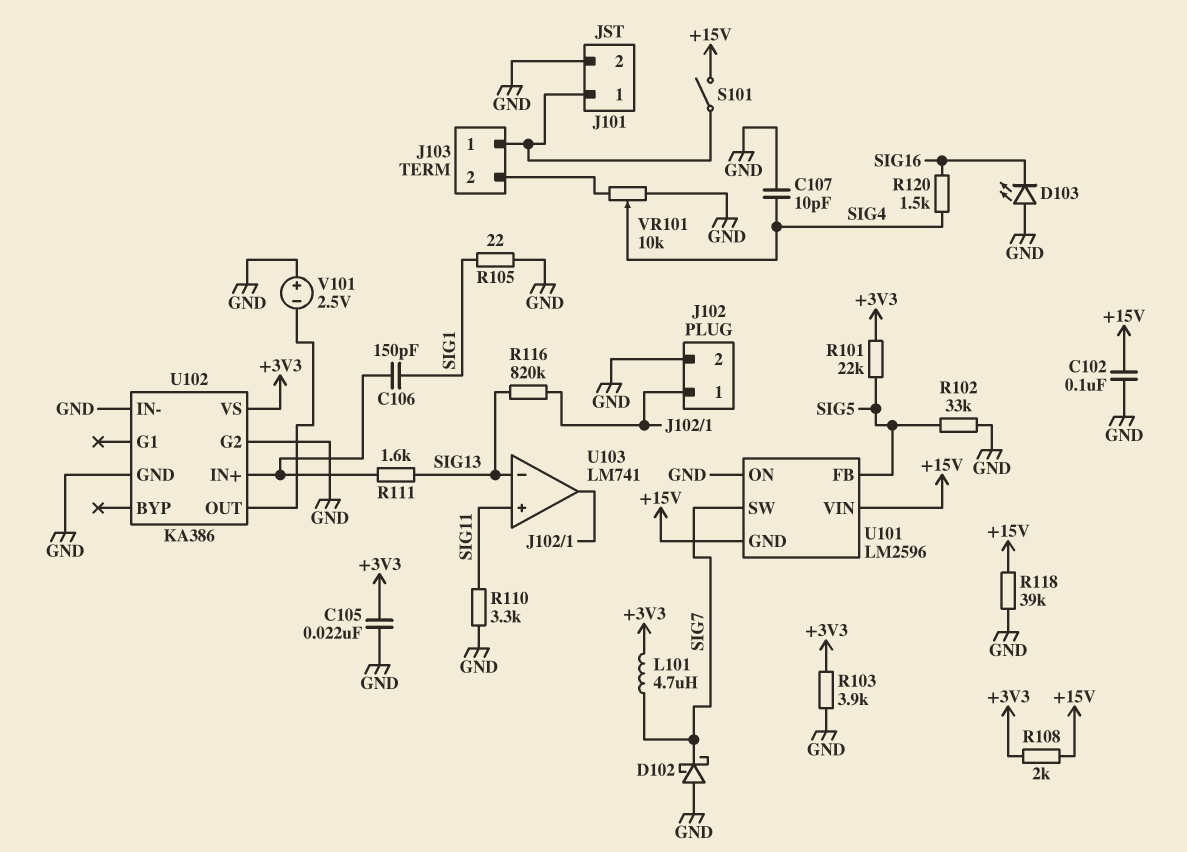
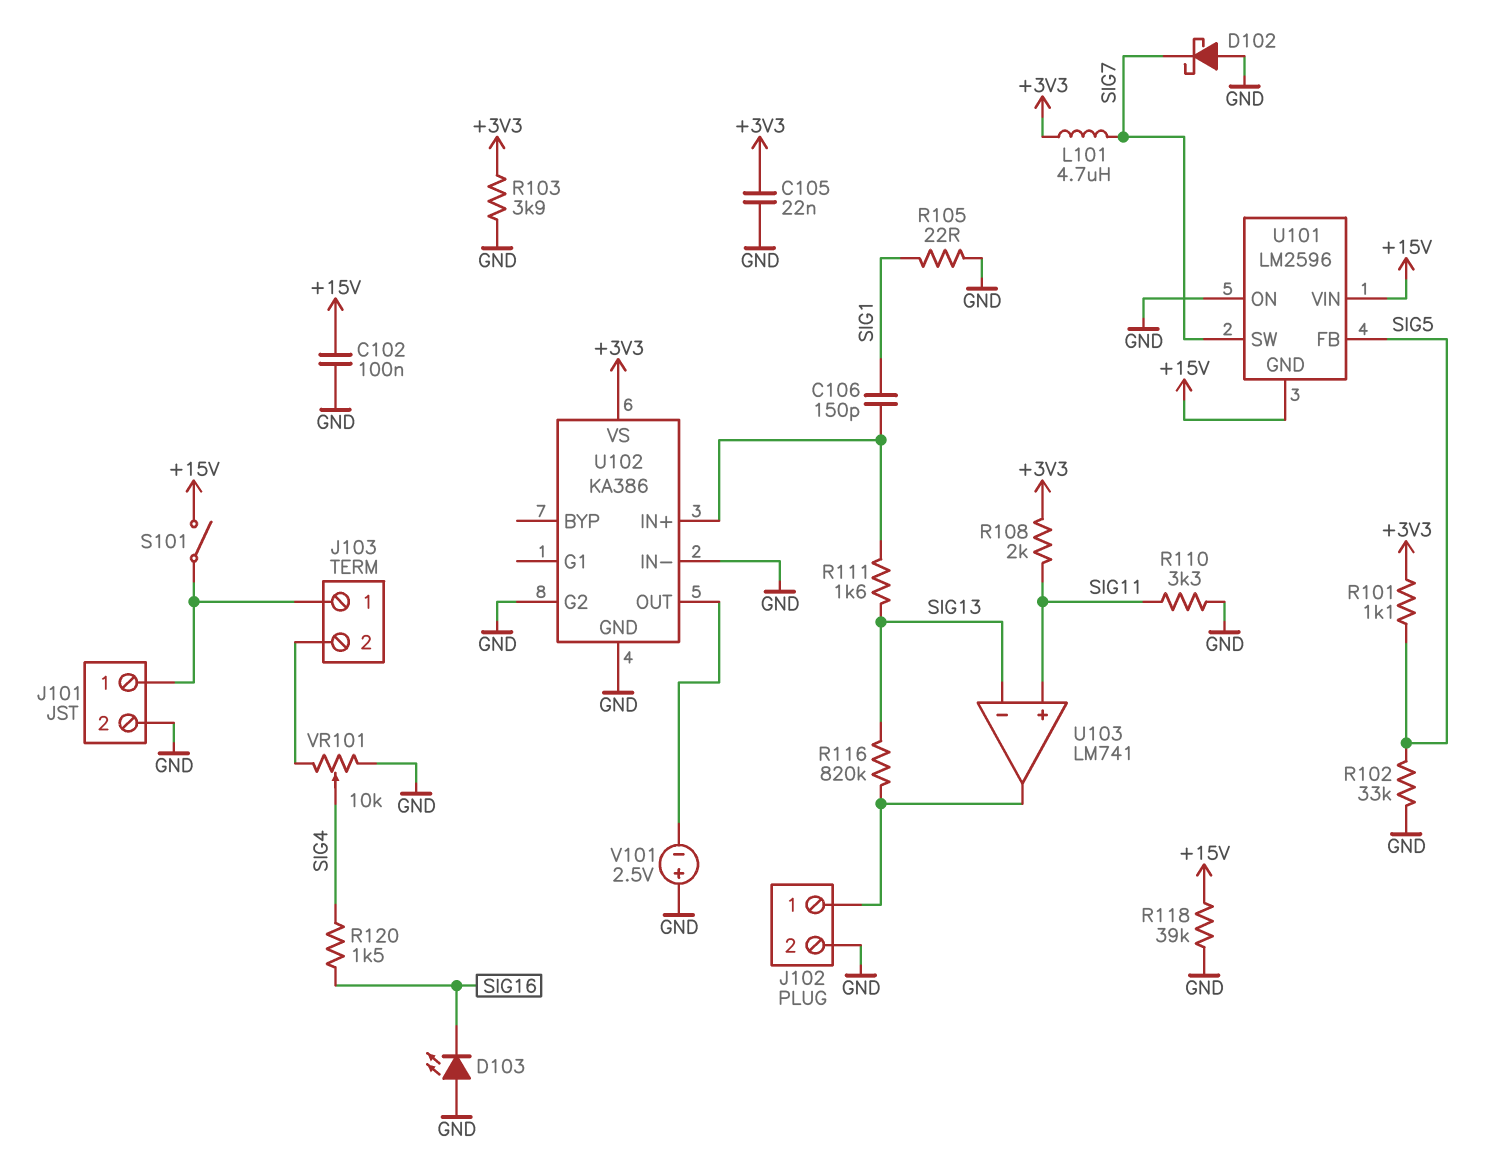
C107: 10pF (GND, SIG4) -> none
R101: 22k (+3V3, SIG5) -> 1.1k (+3V3, SIG5)
R108: 2k (+3V3, +15V) -> 2k (+3V3, SIG11)

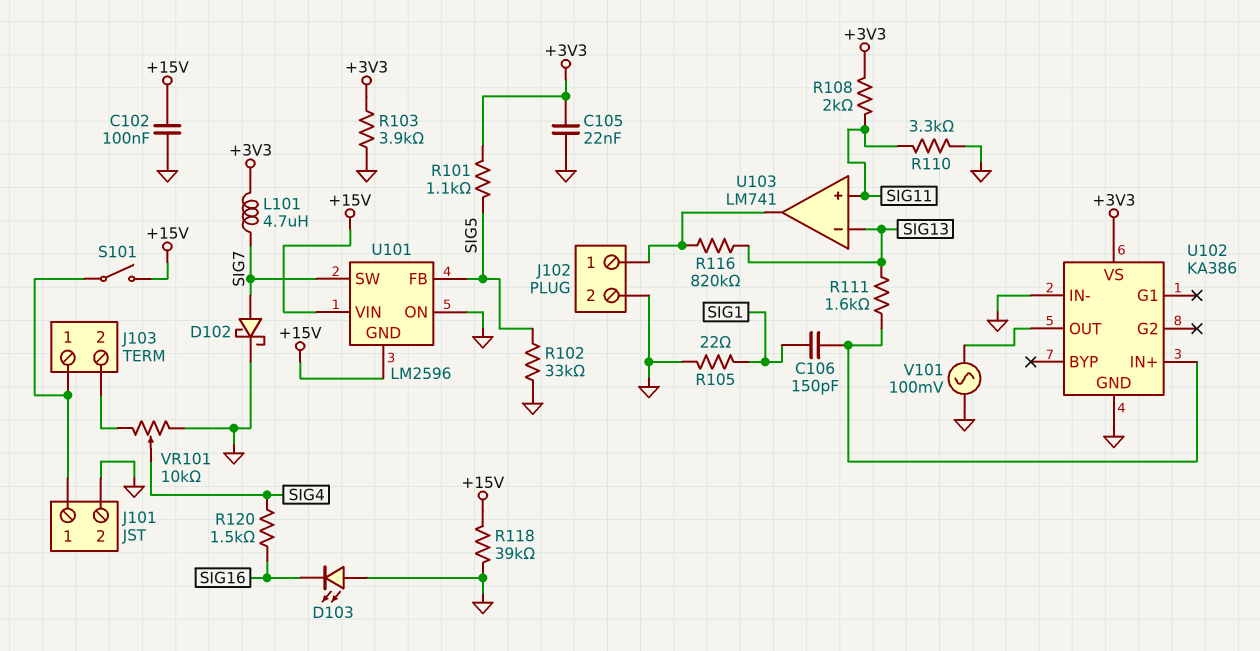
D102: schottky (A GND, K SIG7) -> schottky (A SIG7, K GND)
U102 pin G2: GND -> none
V101: 2.5V (plus GND, minus U102/OUT) -> AC 100mV (GND, U102/OUT)

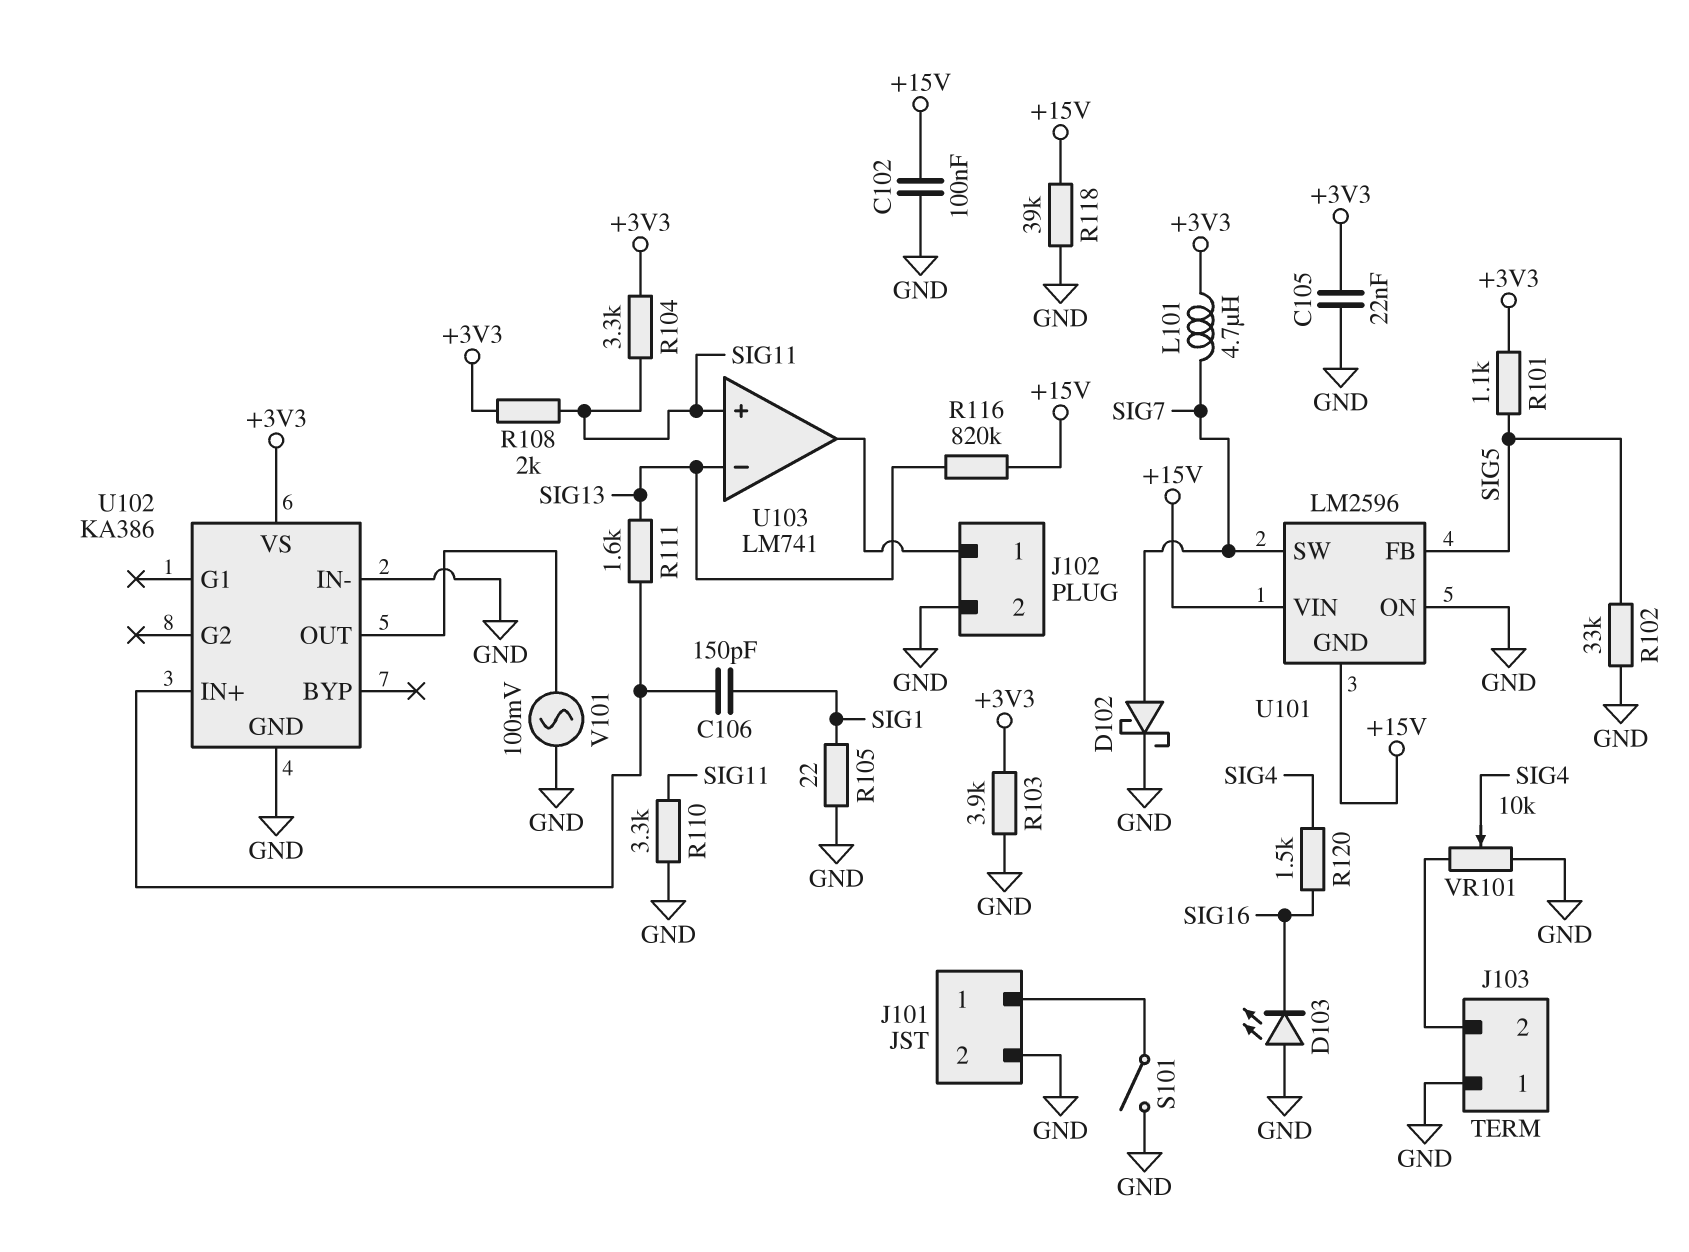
J103 pin 1: J101/1 -> GND
R104: none -> 3.3k (+3V3, SIG11)
R116: 820k (J102/1, SIG13) -> 820k (+15V, SIG13)
S101: switch (+15V, J101/1) -> switch (GND, J101/1)

